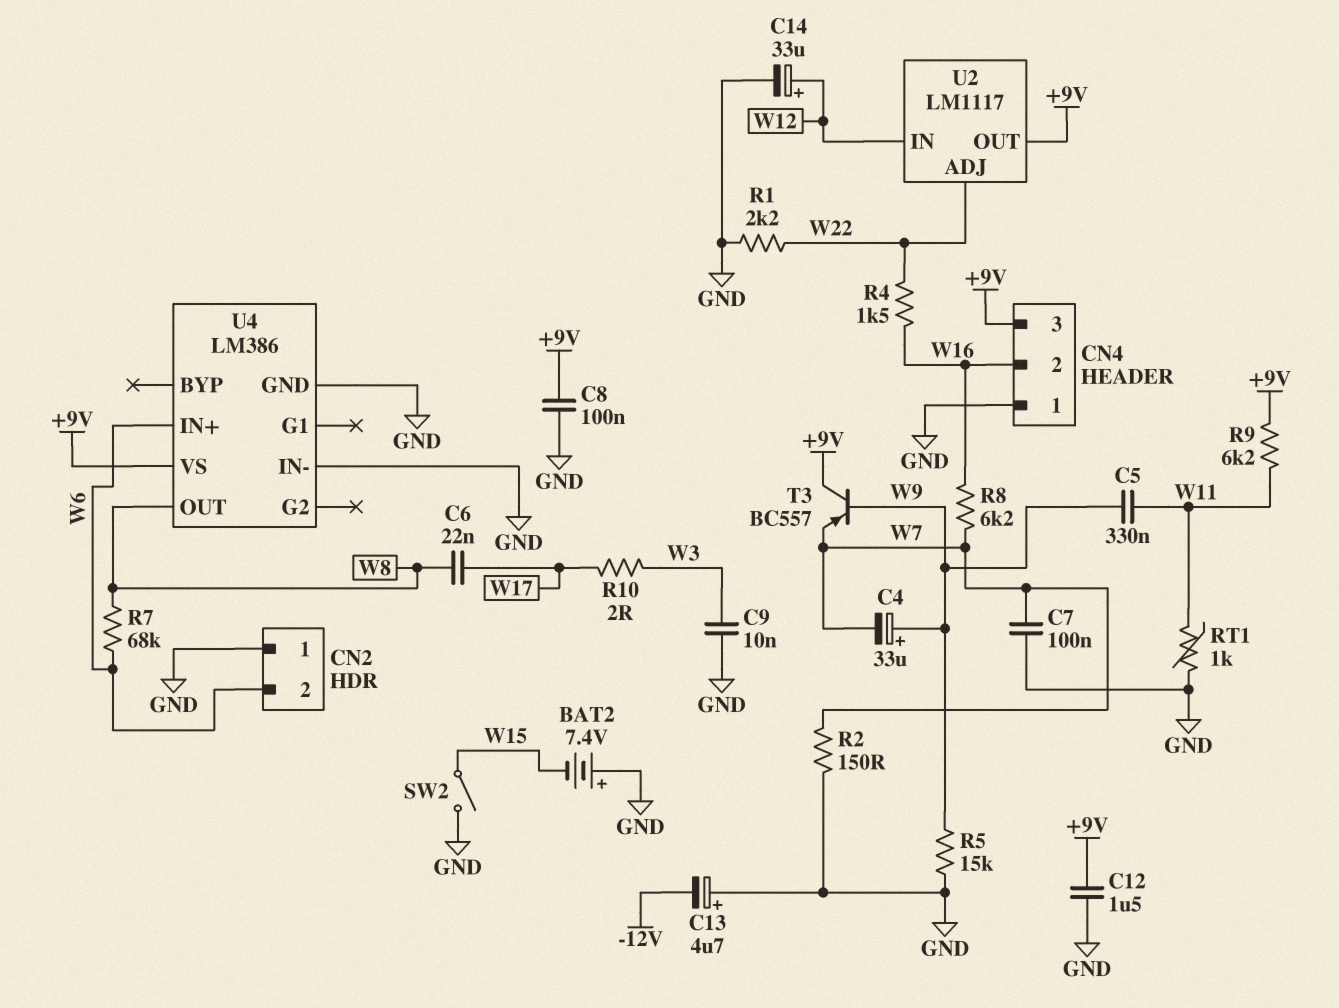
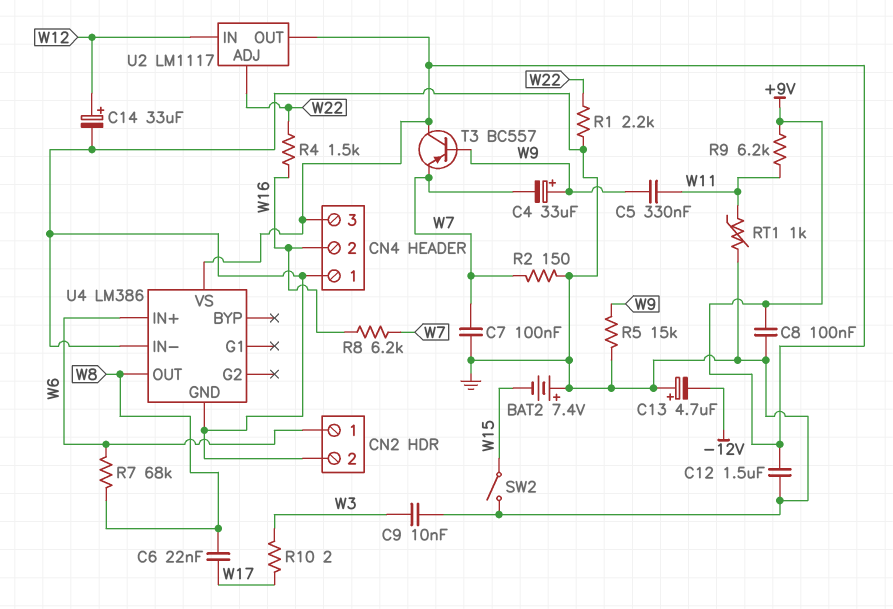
CN2 pin 1: GND -> W6
CN2 pin 2: W6 -> GND

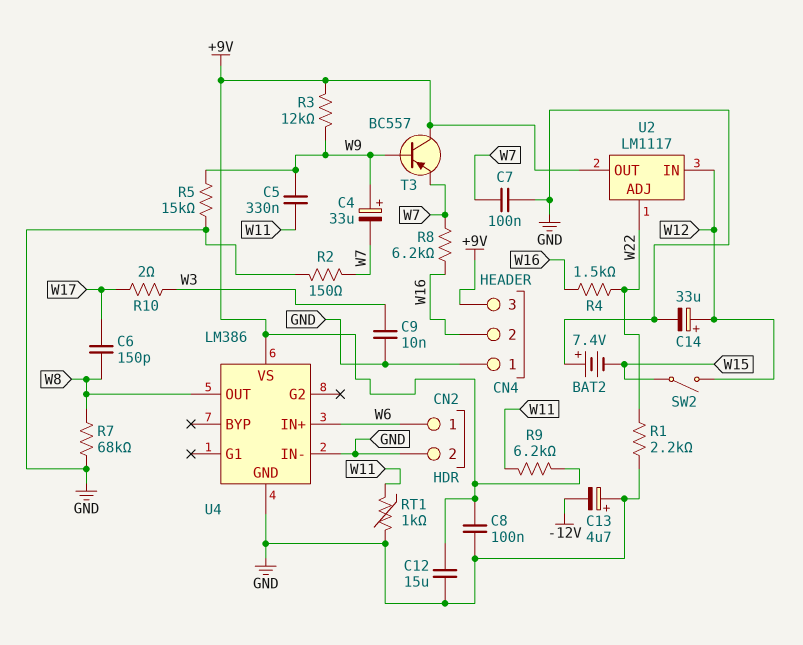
C6: 22nF (W8, W17) -> 150pF (W8, W17)
C12: 1.5uF (+9V, GND) -> 15uF (+9V, GND)
R3: none -> 12k (+9V, W9)
R7: 68k (W6, W8) -> 68k (GND, W8)
SW2: switch (GND, W15) -> switch (W12, W15)

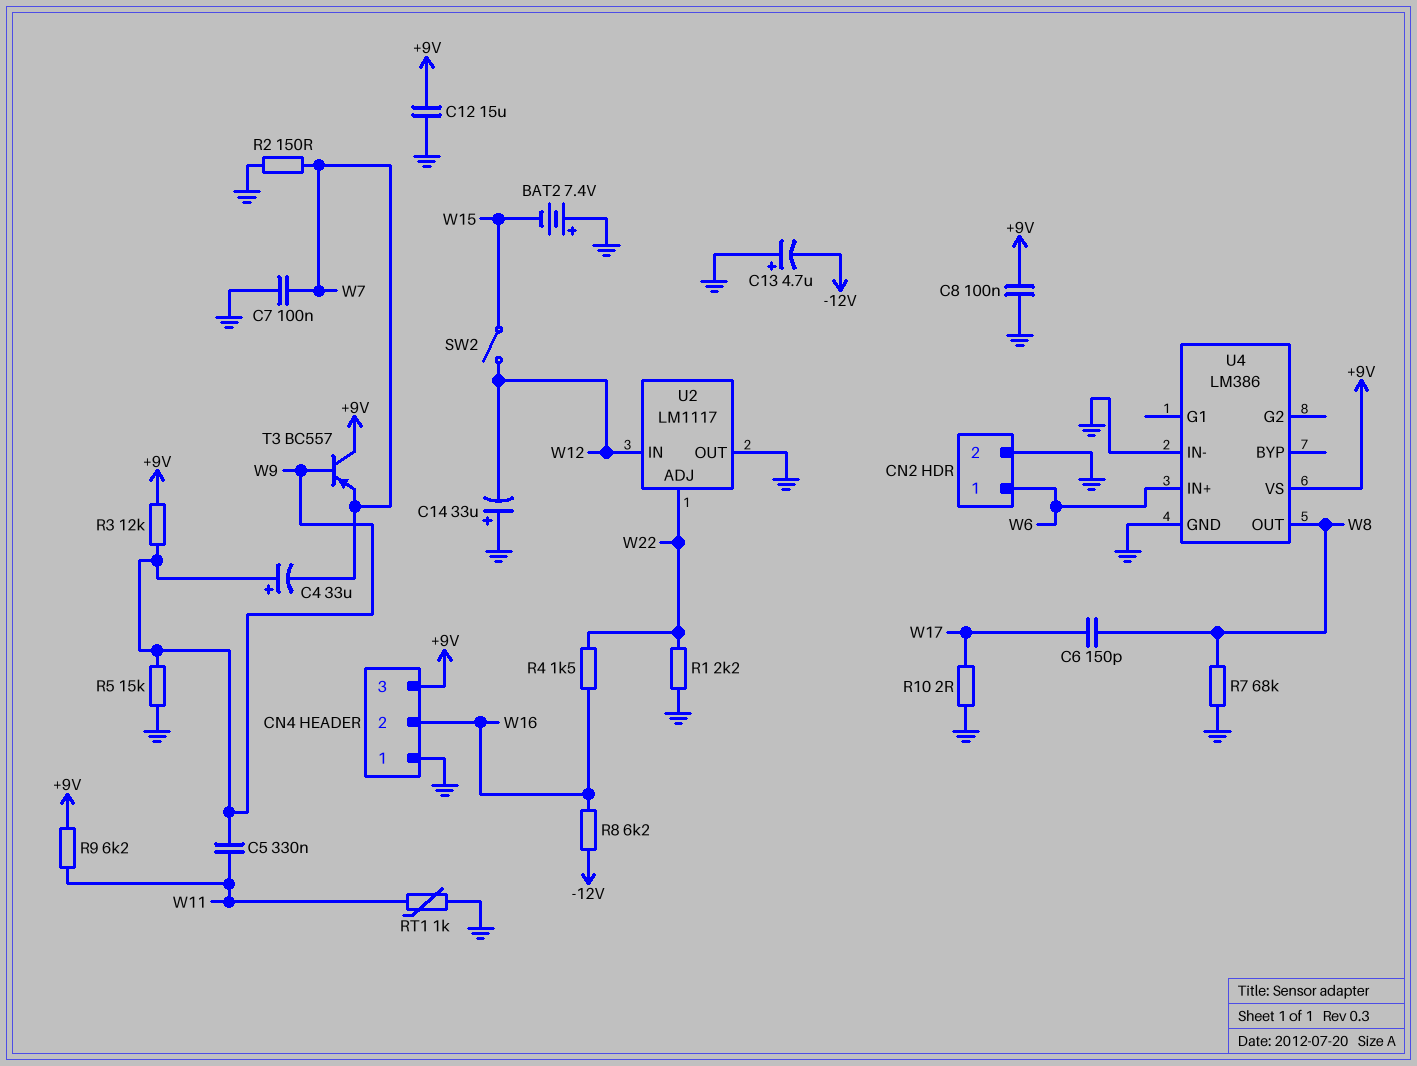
C9: 10nF (GND, W3) -> none
C14: 33uF (plus W12, minus GND) -> 33uF (plus GND, minus W12)
R8: 6.2k (W7, W16) -> 6.2k (-12V, W16)
R10: 2 (W3, W17) -> 2 (GND, W17)
U2 pin OUT: +9V -> GND

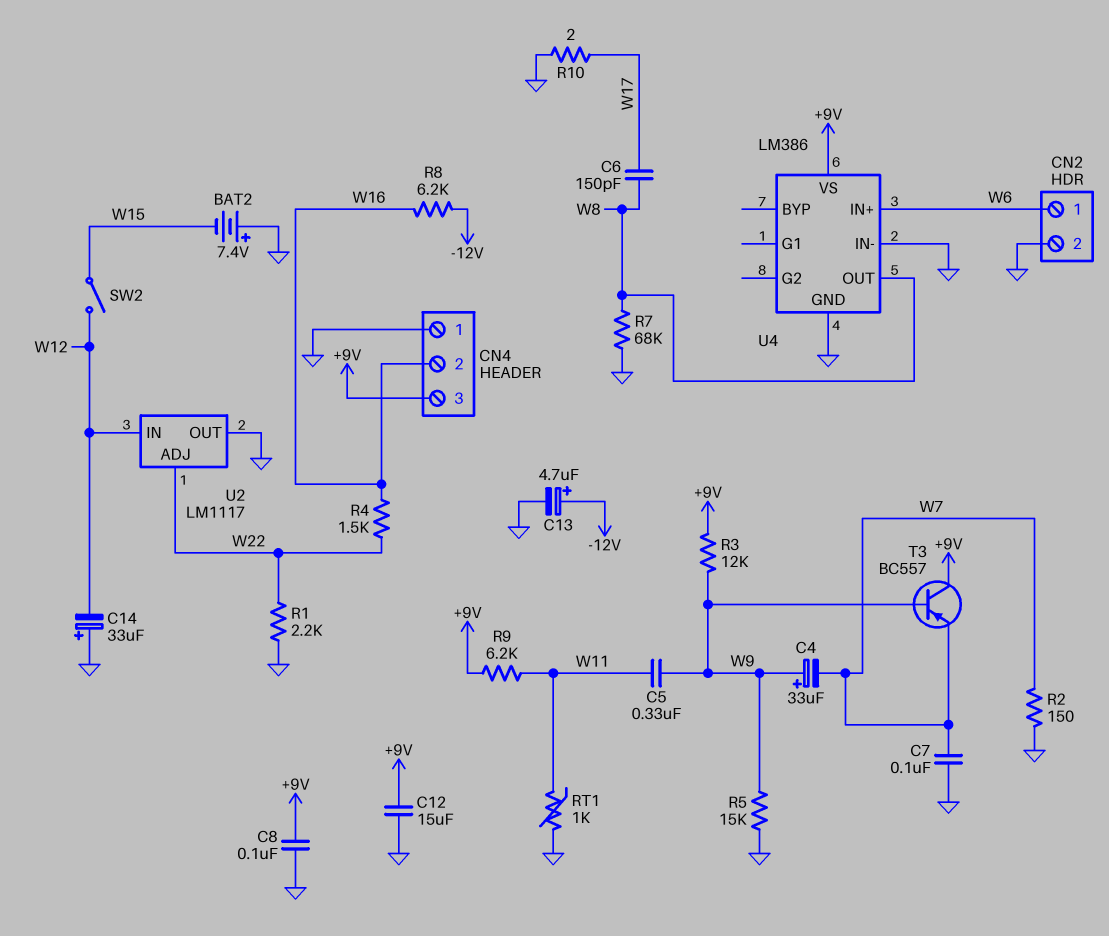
C13: 4.7uF (plus GND, minus -12V) -> 4.7uF (plus -12V, minus GND)

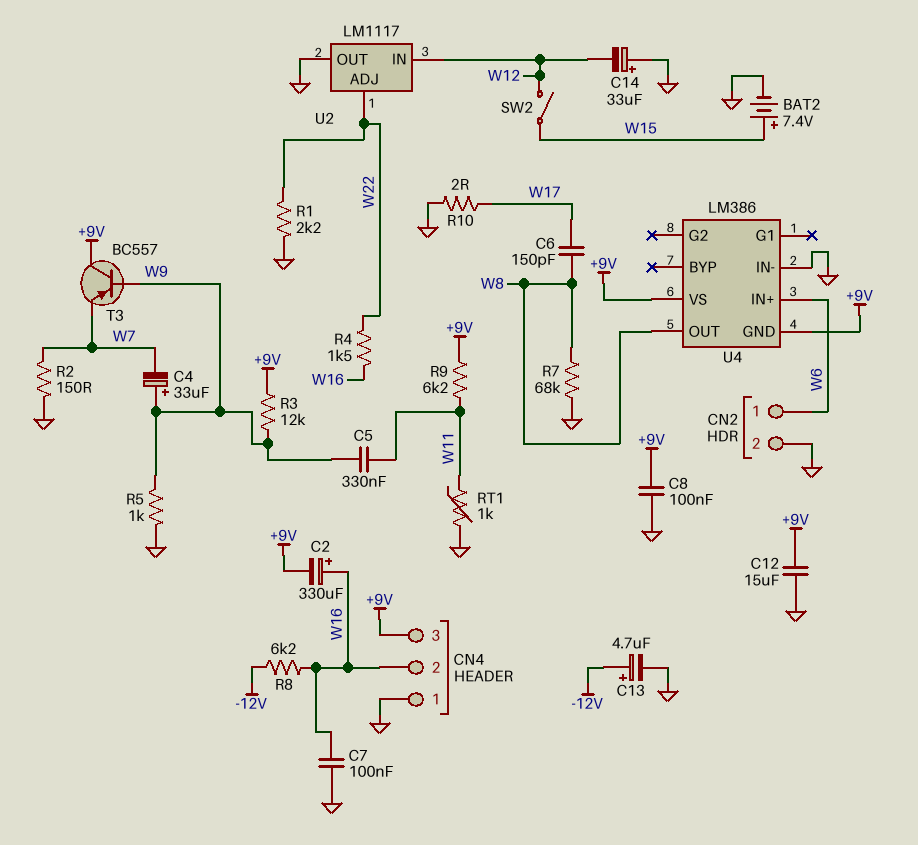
BAT2: 7.4V (plus GND, minus W15) -> 7.4V (plus W15, minus GND)
C2: none -> 330uF (plus W16, minus +9V)
C7: 100nF (GND, W7) -> 100nF (GND, W16)
R5: 15k (GND, W9) -> 1k (GND, W9)
U4 pin GND: GND -> +9V

